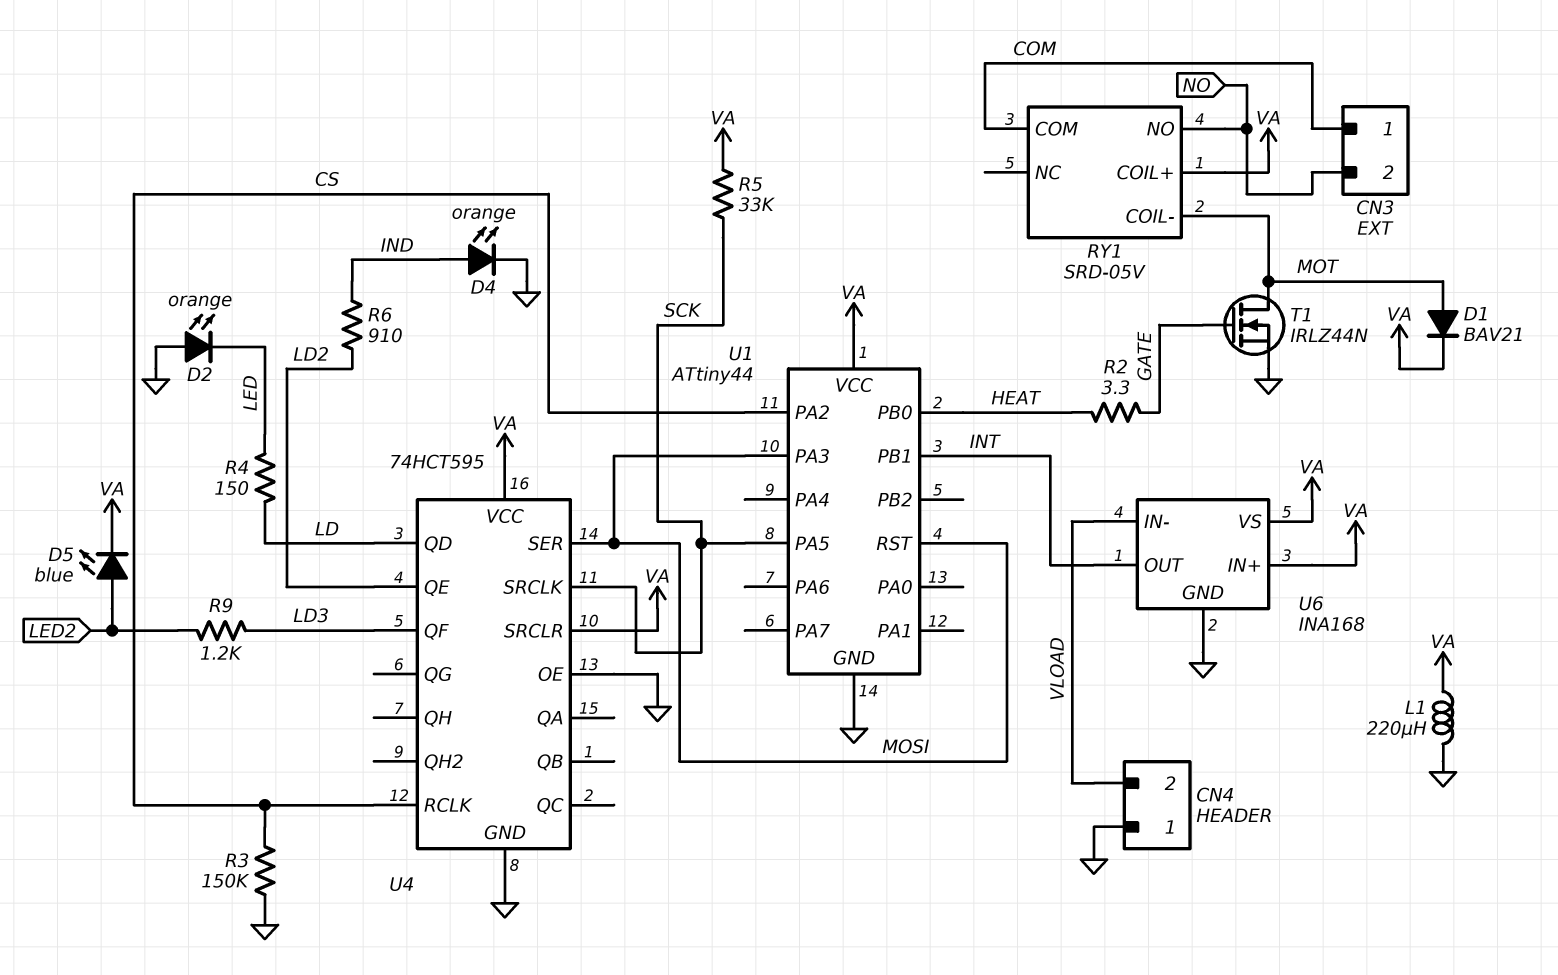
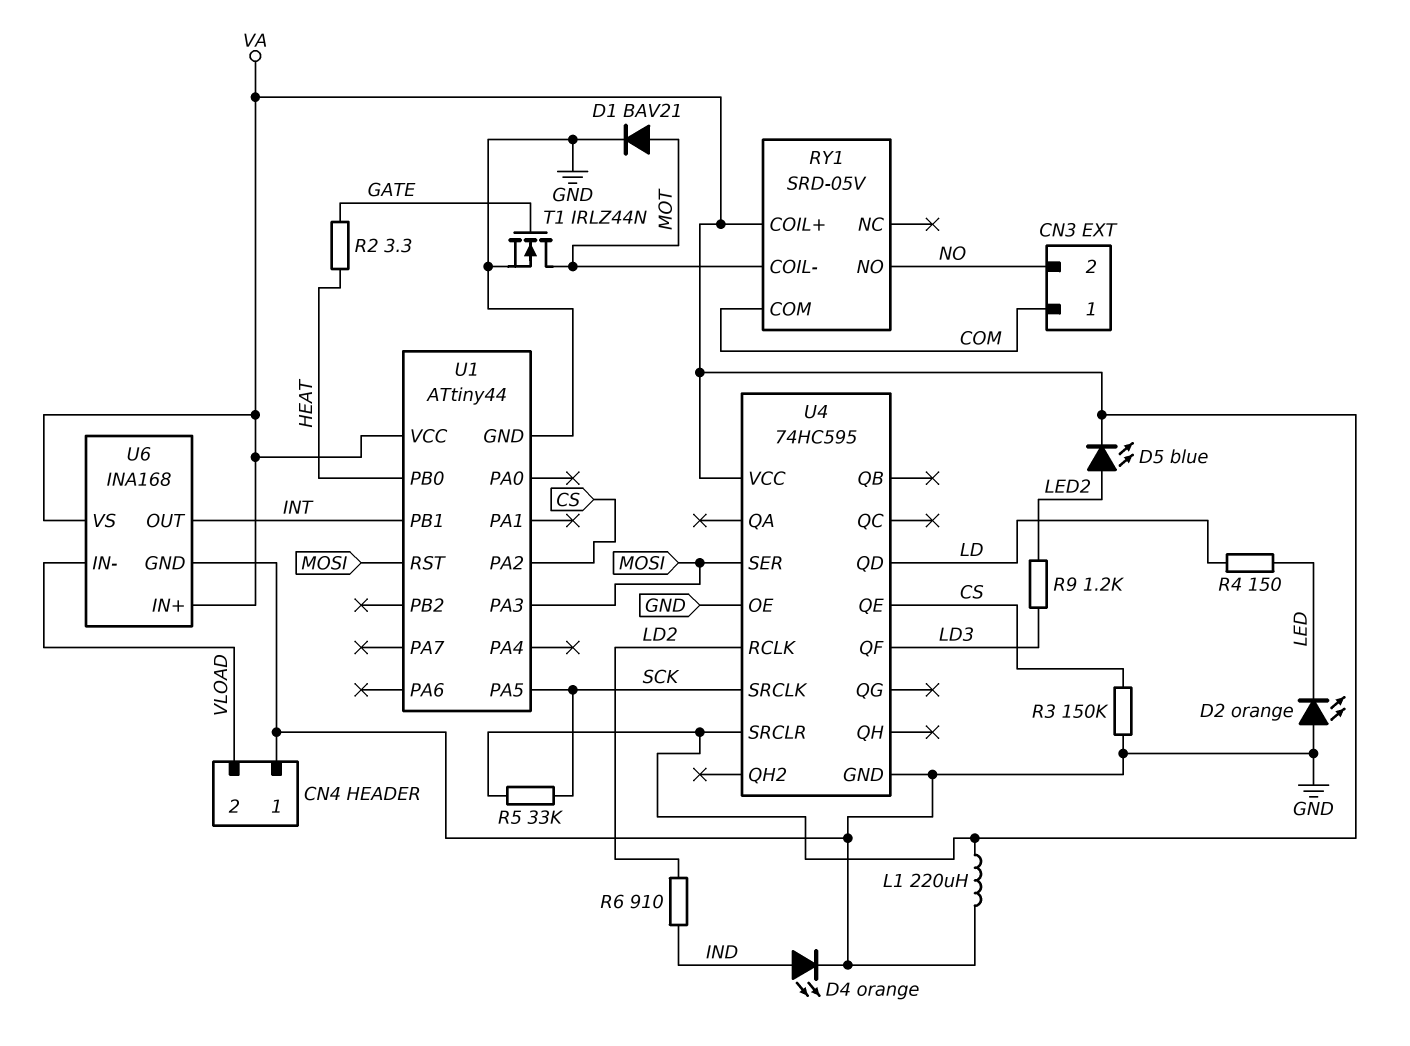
D1: diode BAV21 (A MOT, K VA) -> diode BAV21 (A MOT, K GND)
U4: 74HCT595 -> 74HC595
U4 pin QE: LD2 -> CS
U4 pin RCLK: CS -> LD2

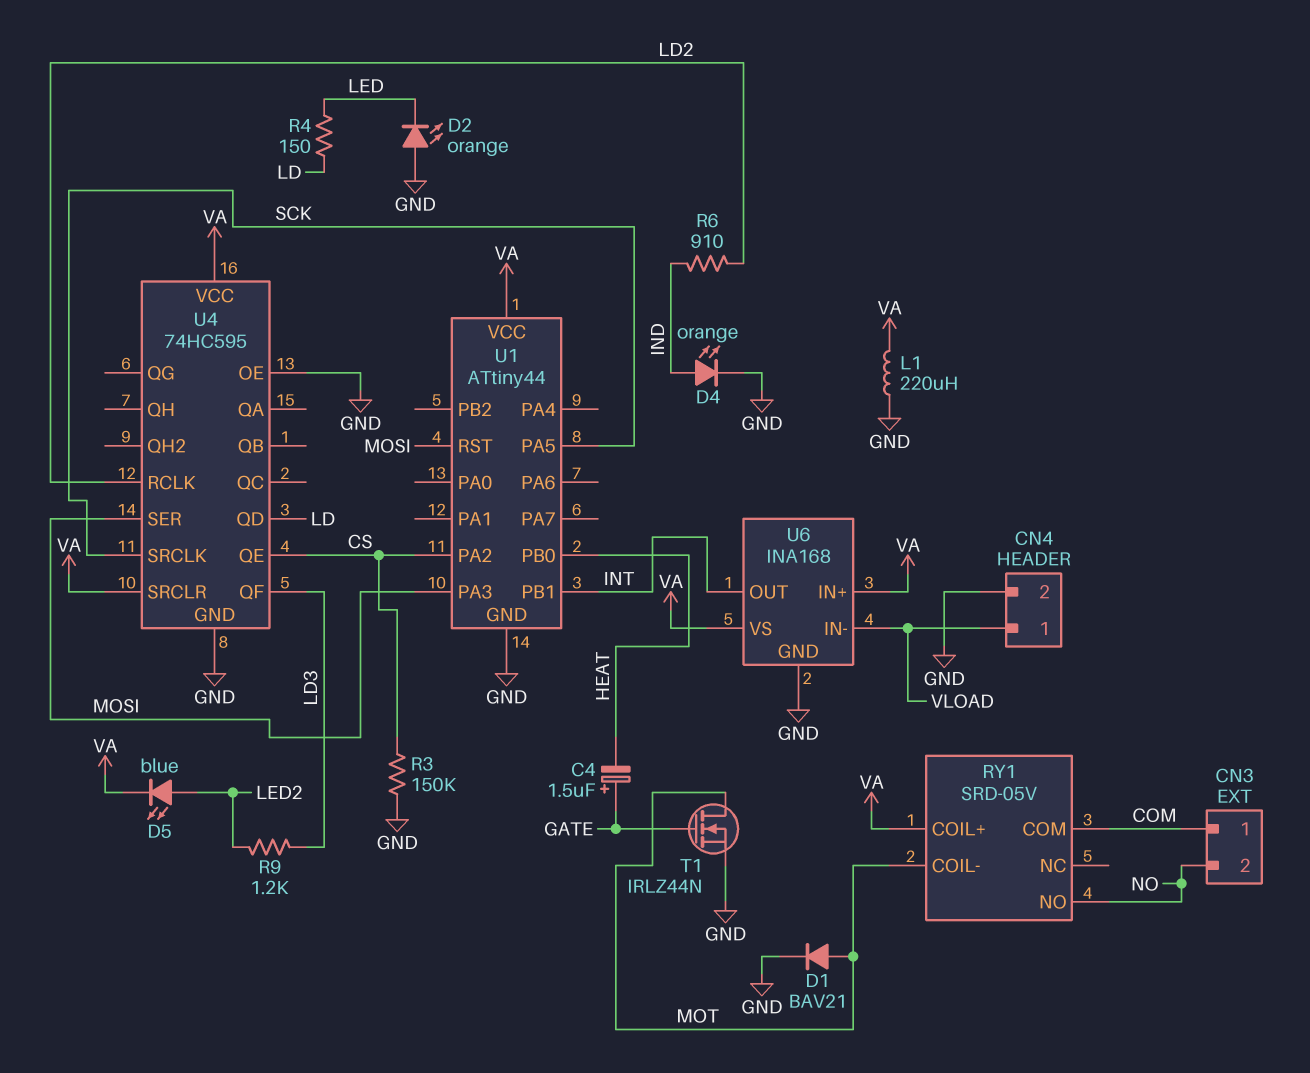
C4: none -> 1.5uF (plus GATE, minus HEAT)
CN4 pin 1: GND -> VLOAD
CN4 pin 2: VLOAD -> GND
R2: 3.3 (GATE, HEAT) -> none
R5: 33k (SCK, VA) -> none

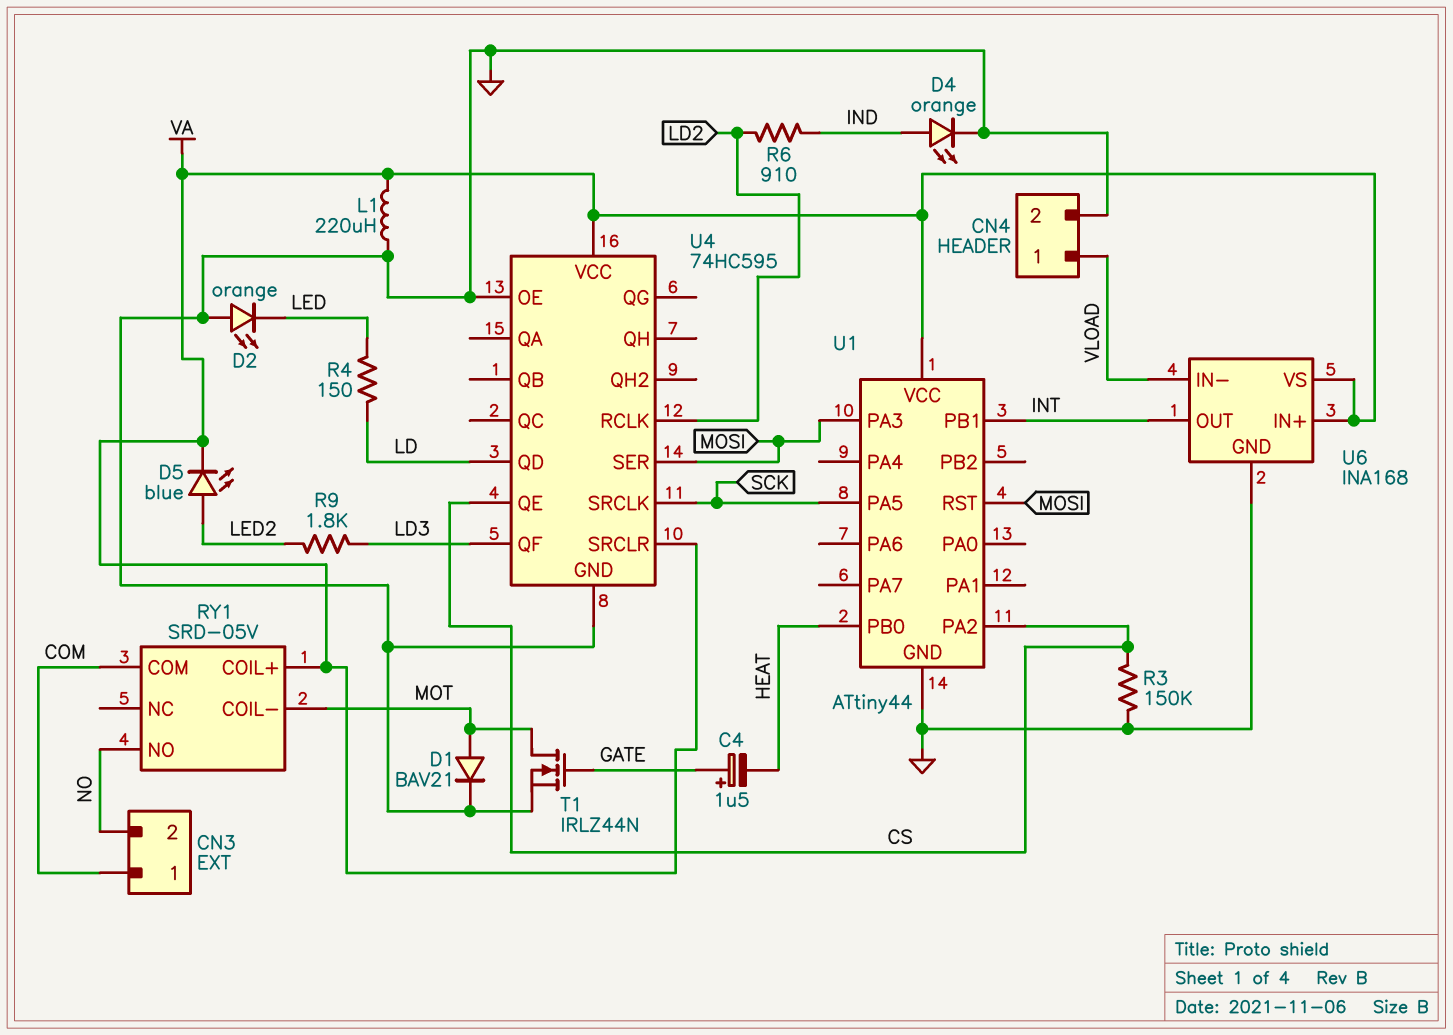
R9: 1.2k (LD3, LED2) -> 1.8k (LD3, LED2)

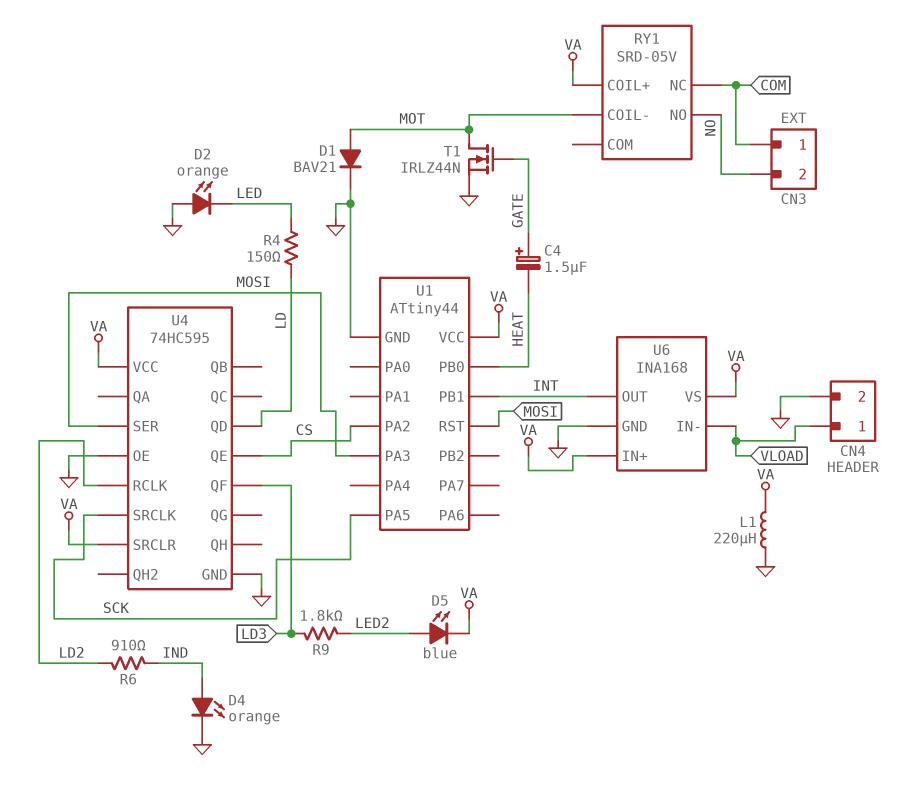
R3: 150k (CS, GND) -> none
RY1 pin COM: COM -> none
RY1 pin NC: none -> COM

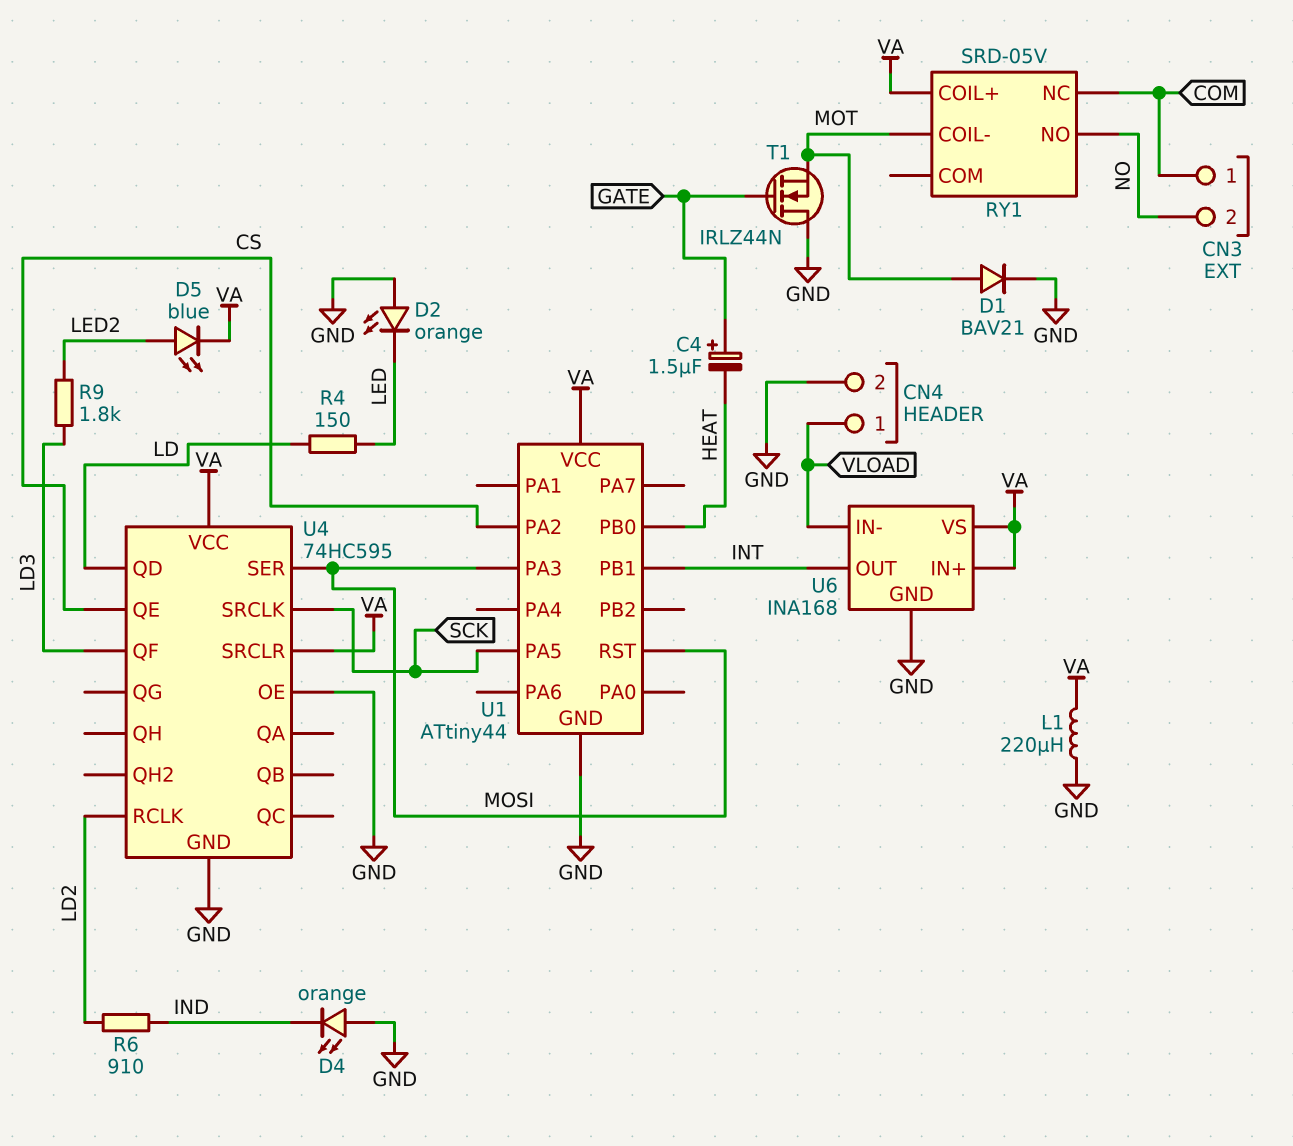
D4: LED orange (A IND, K GND) -> LED orange (A GND, K IND)
T1: NMOS IRLZ44N (G GATE, D MOT, S GND) -> NMOS IRLZ44N (G GATE, D GND, S MOT)

